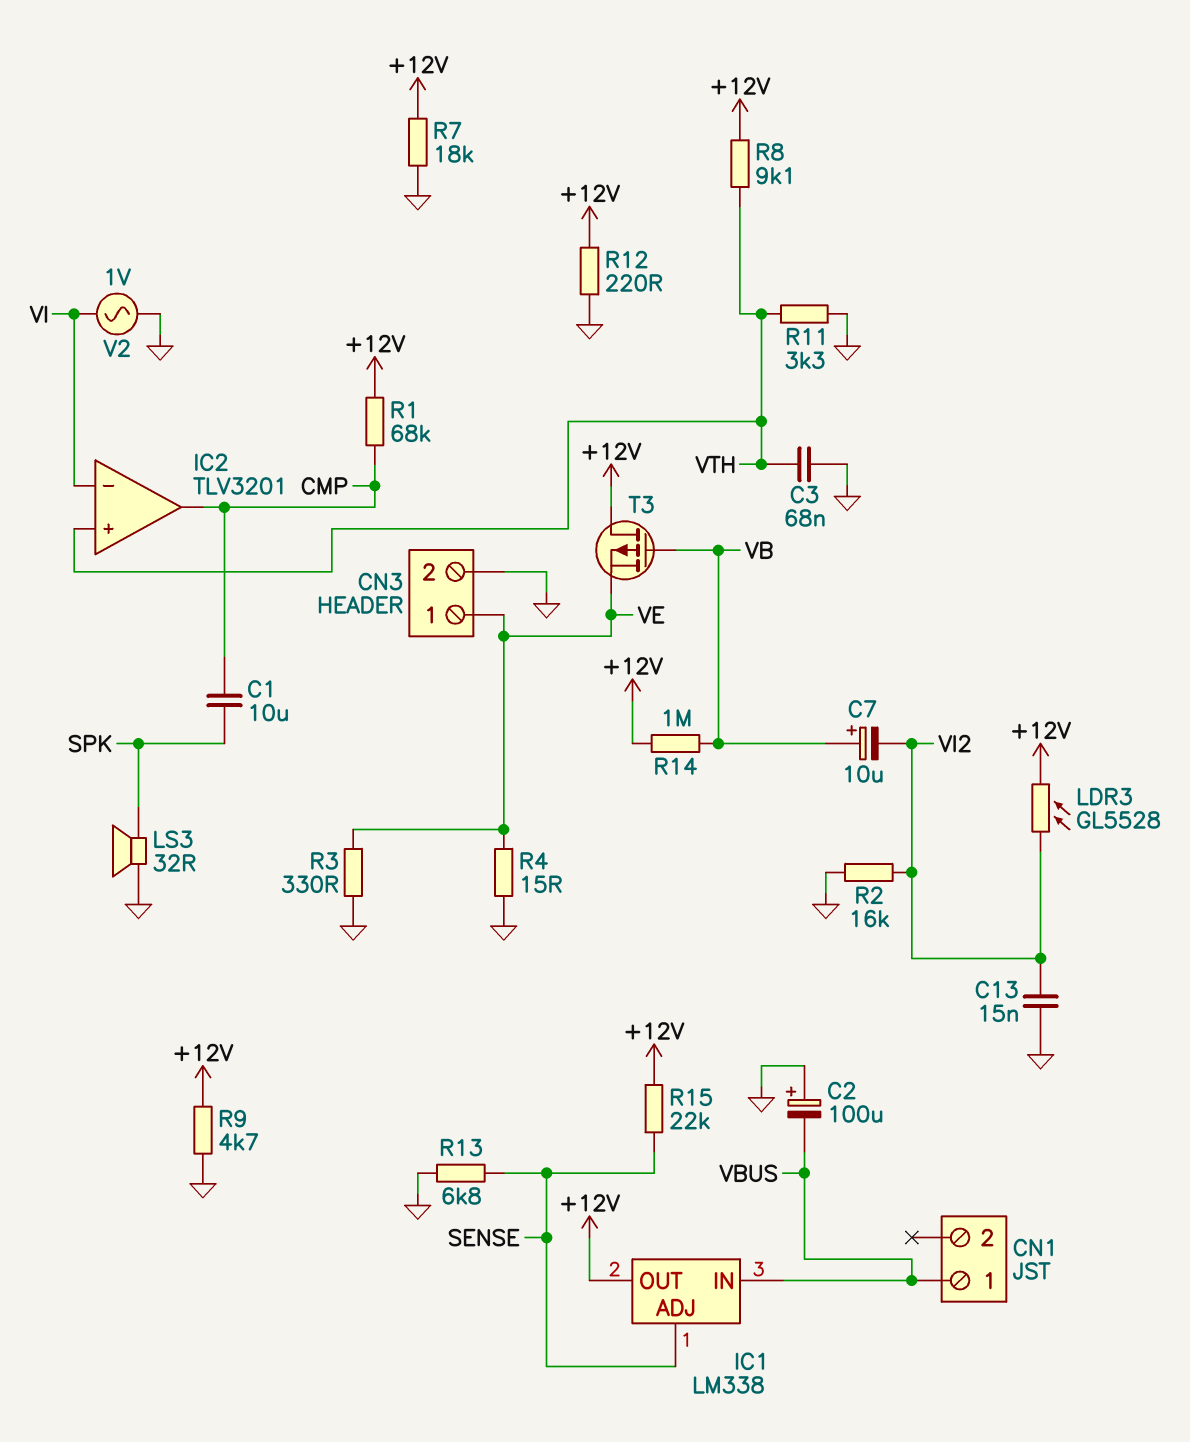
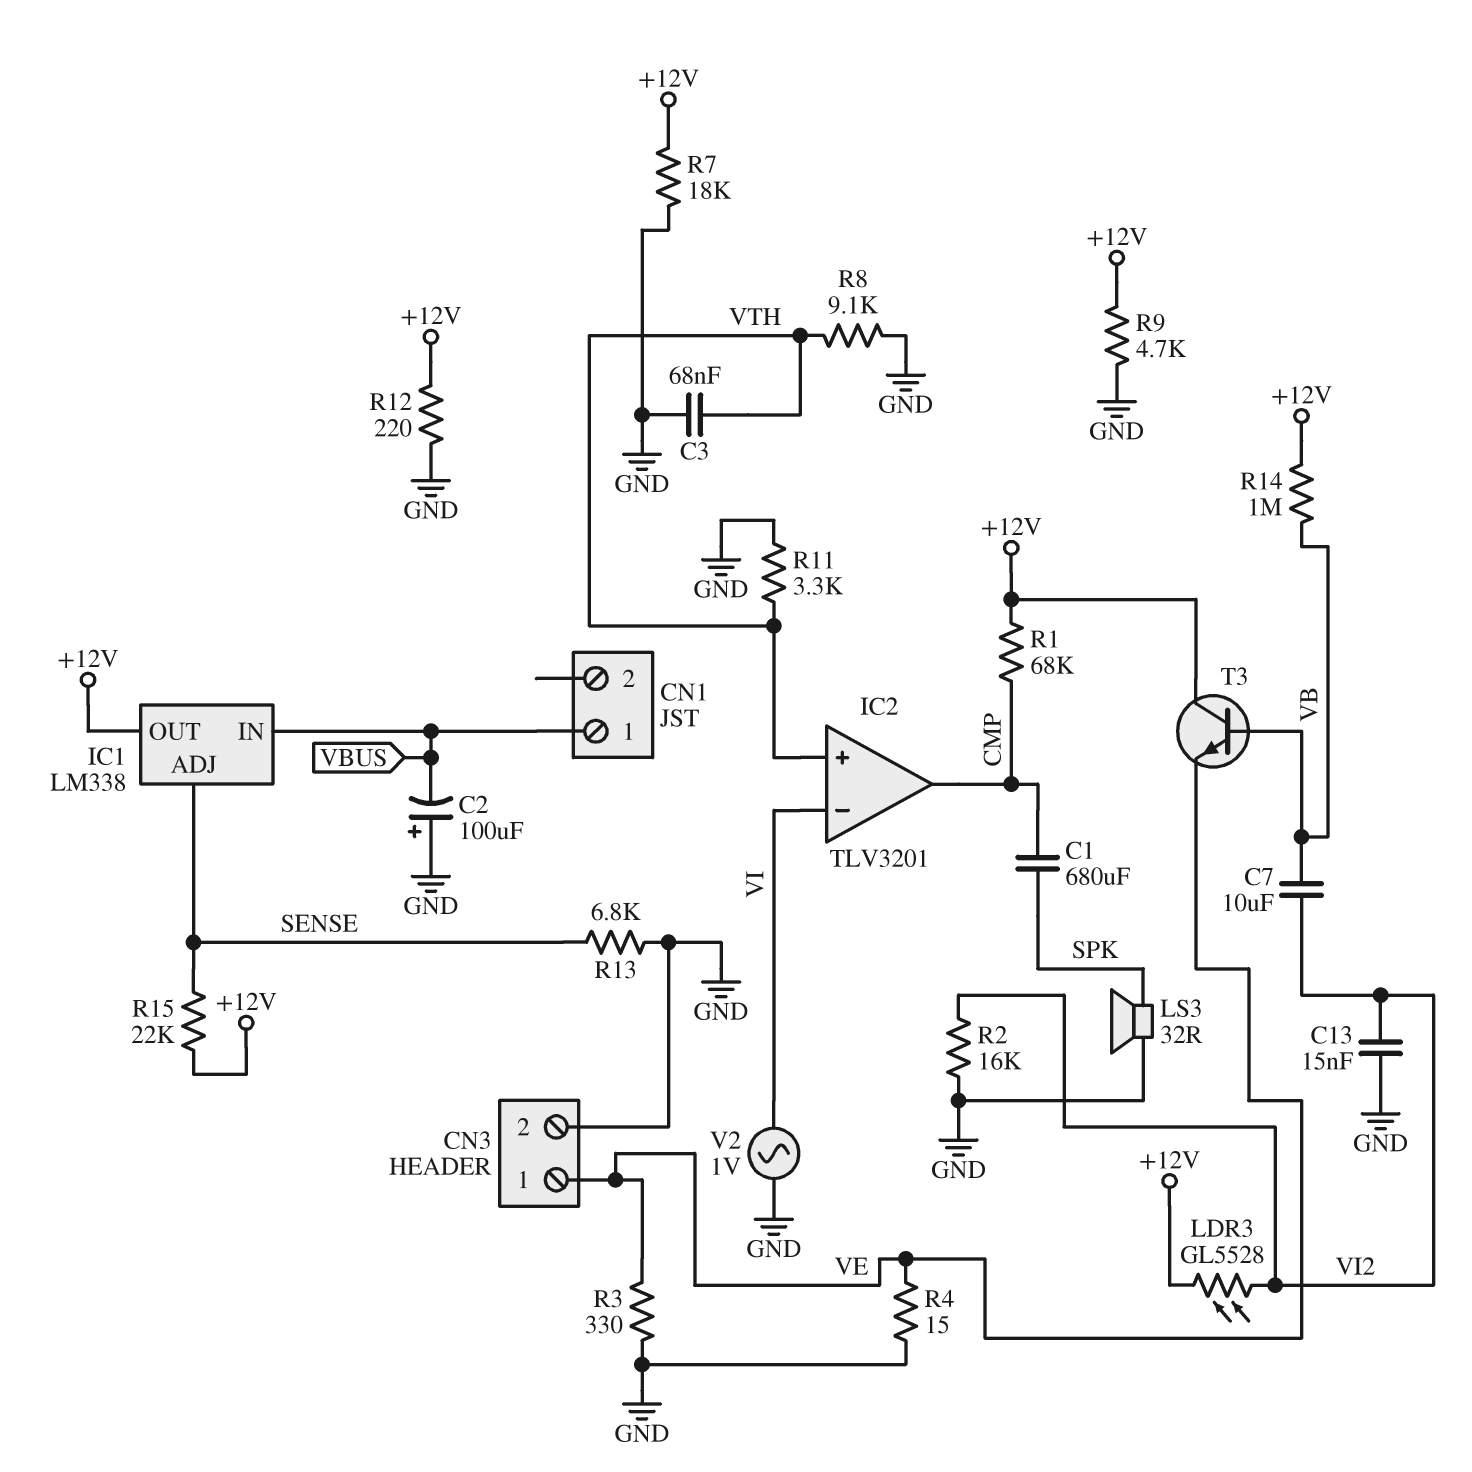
C1: 10uF (CMP, SPK) -> 680uF (CMP, SPK)
C7: 10uF (plus VB, minus VI2) -> 10uF (VB, VI2)
R8: 9.1k (+12V, VTH) -> 9.1k (GND, VTH)
T3: PMOS (G VB, D +12V, S VE) -> NPN (B VB, C +12V, E VE)

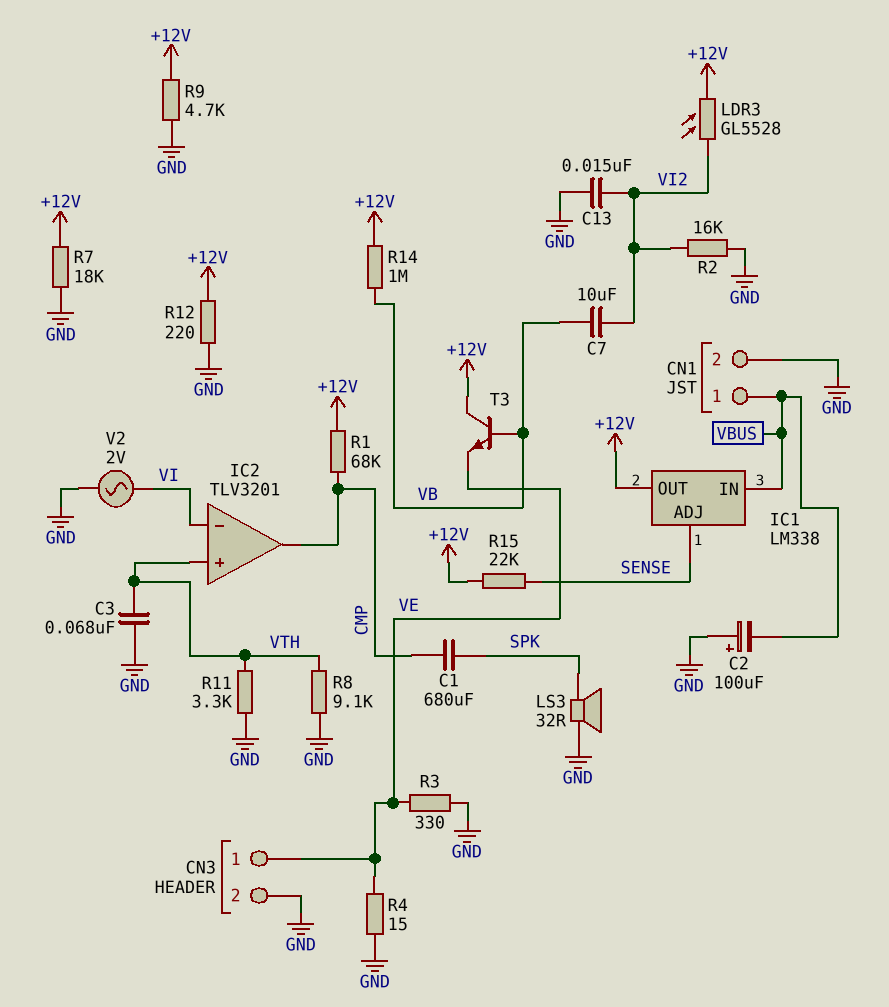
CN1 pin 2: none -> GND
R13: 6.8k (GND, SENSE) -> none
V2: AC 1V (GND, VI) -> AC 2V (GND, VI)

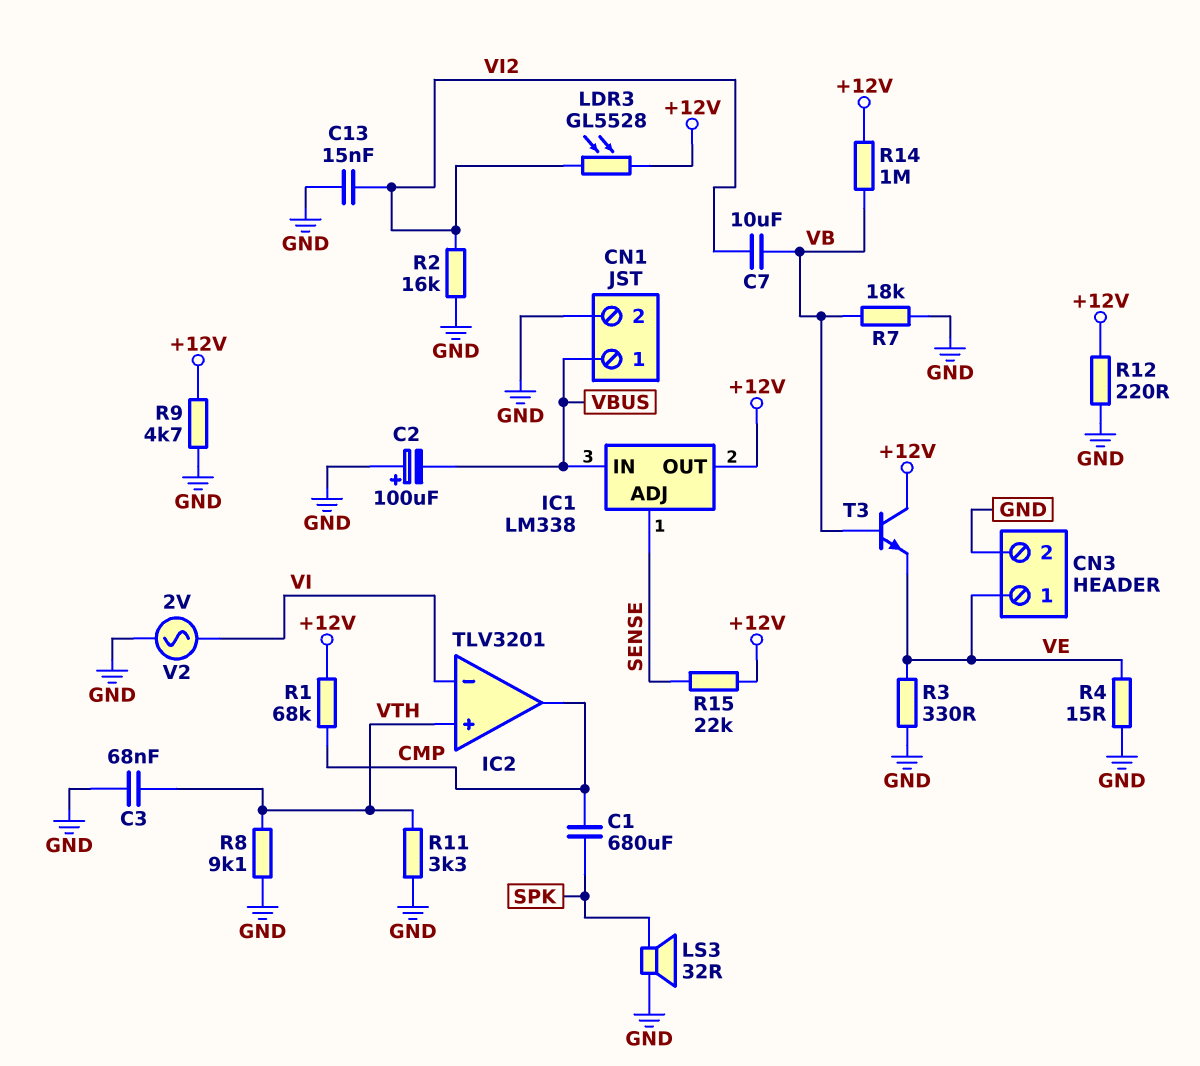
R7: 18k (+12V, GND) -> 18k (GND, VB)

